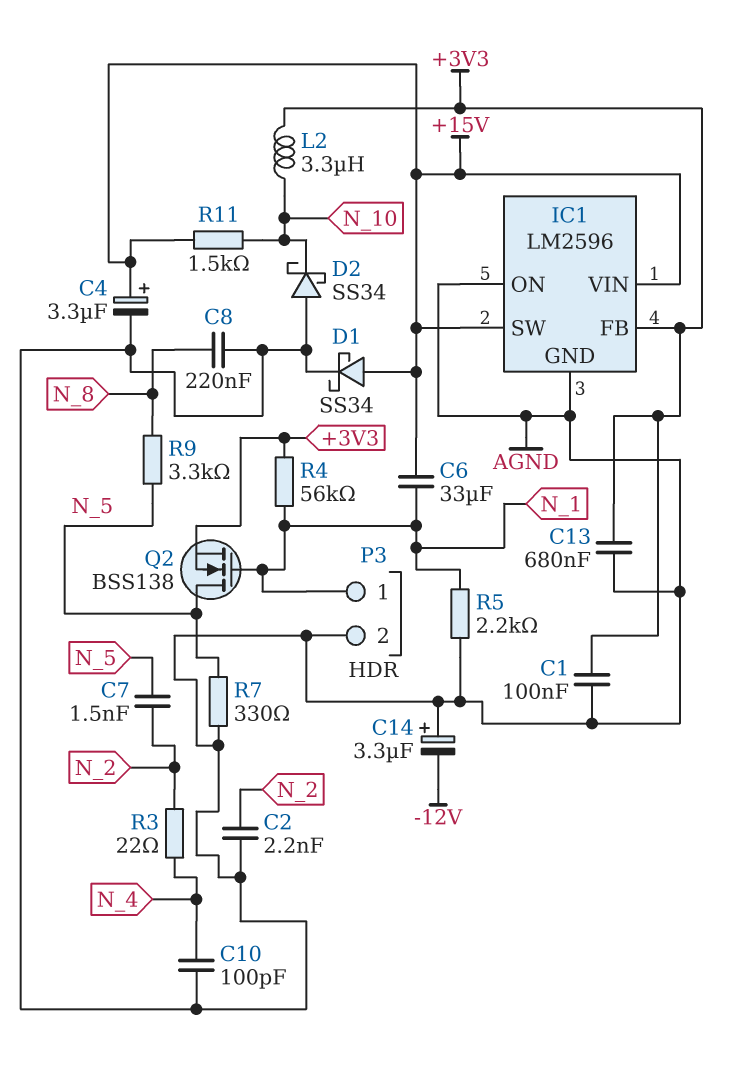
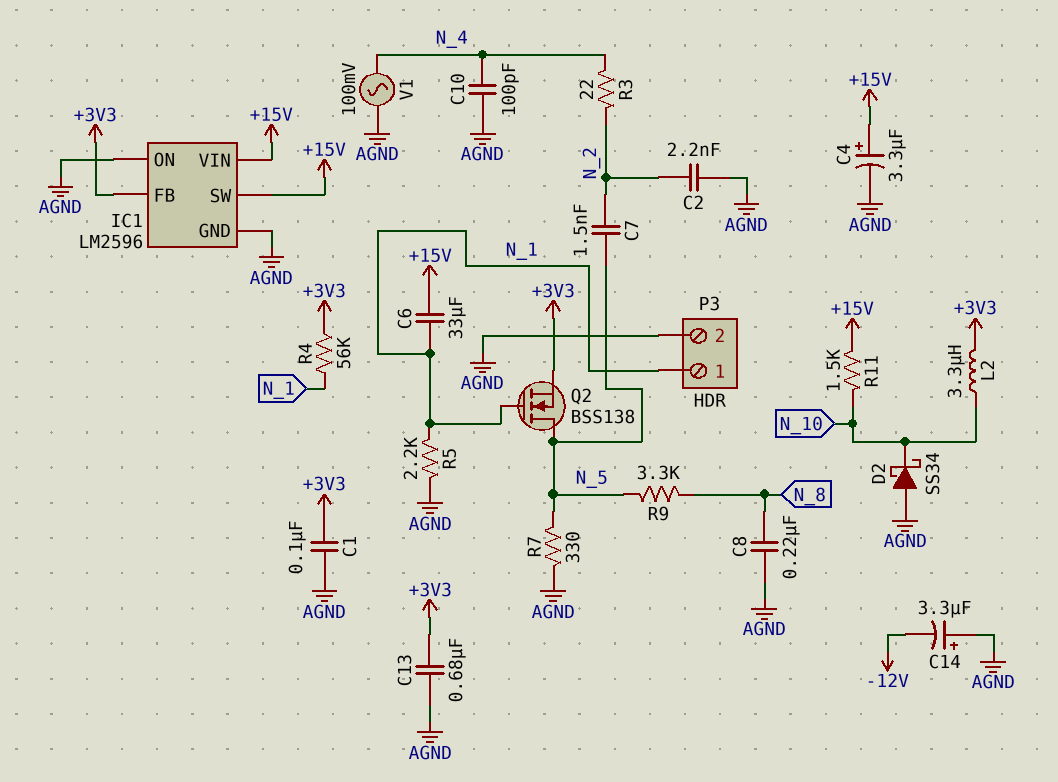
D1: schottky SS34 (A +15V, K AGND) -> none
V1: none -> AC 100mV (AGND, N_4)

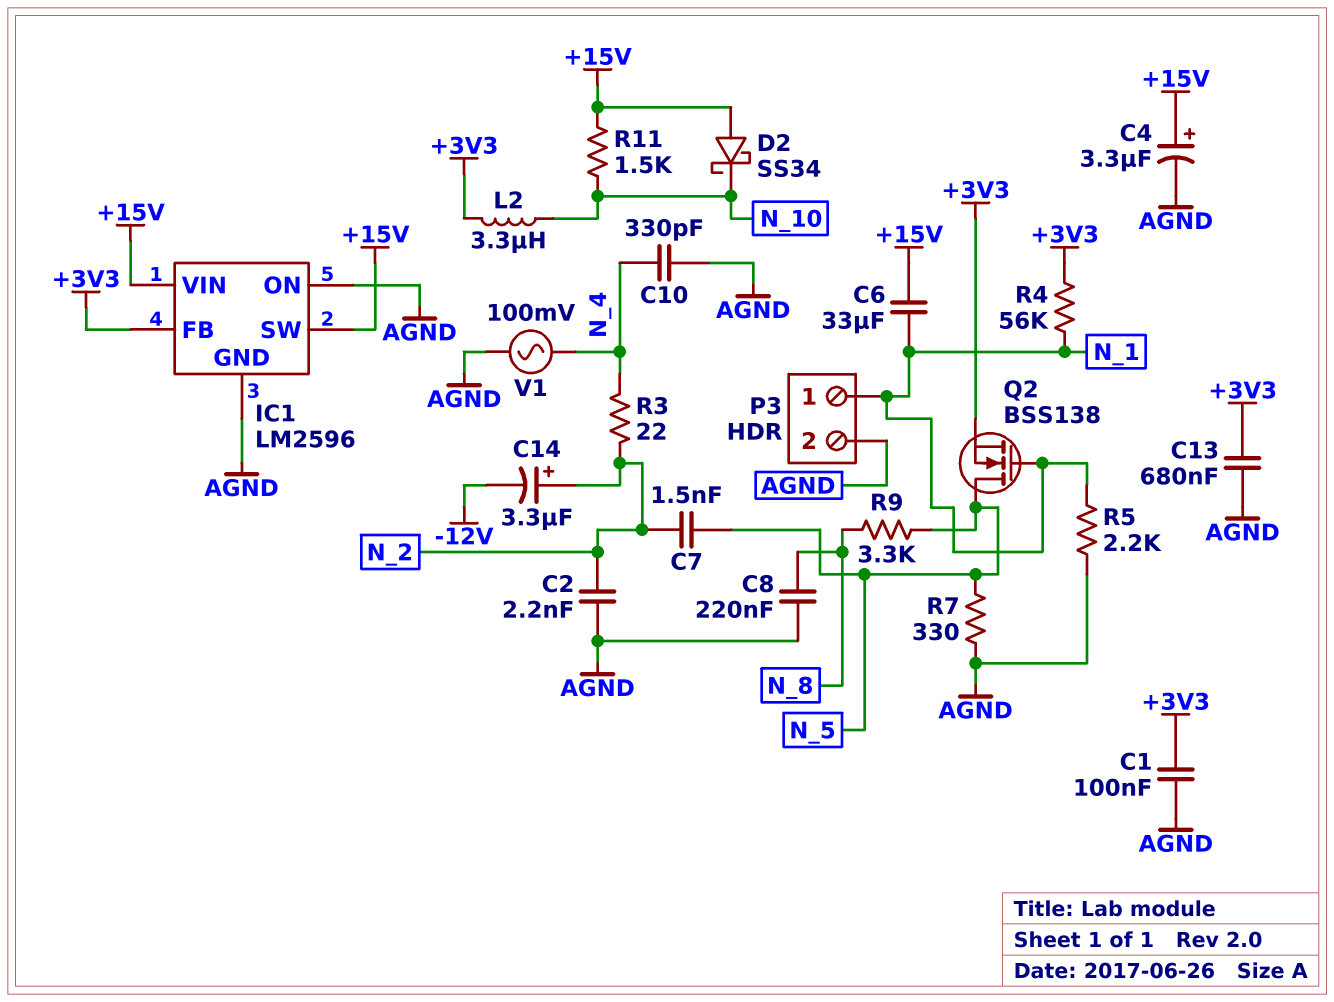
C10: 100pF (AGND, N_4) -> 330pF (AGND, N_4)
C14: 3.3uF (plus AGND, minus -12V) -> 3.3uF (plus N_2, minus -12V)
D2: schottky SS34 (A AGND, K N_10) -> schottky SS34 (A +15V, K N_10)

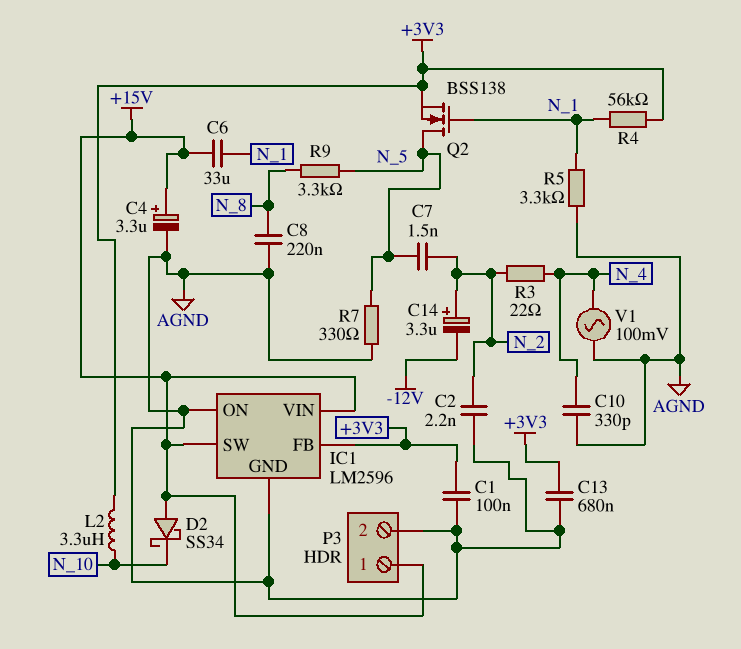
P3 pin 1: N_1 -> +15V
R5: 2.2k (AGND, N_1) -> 3.3k (AGND, N_1)
R11: 1.5k (+15V, N_10) -> none

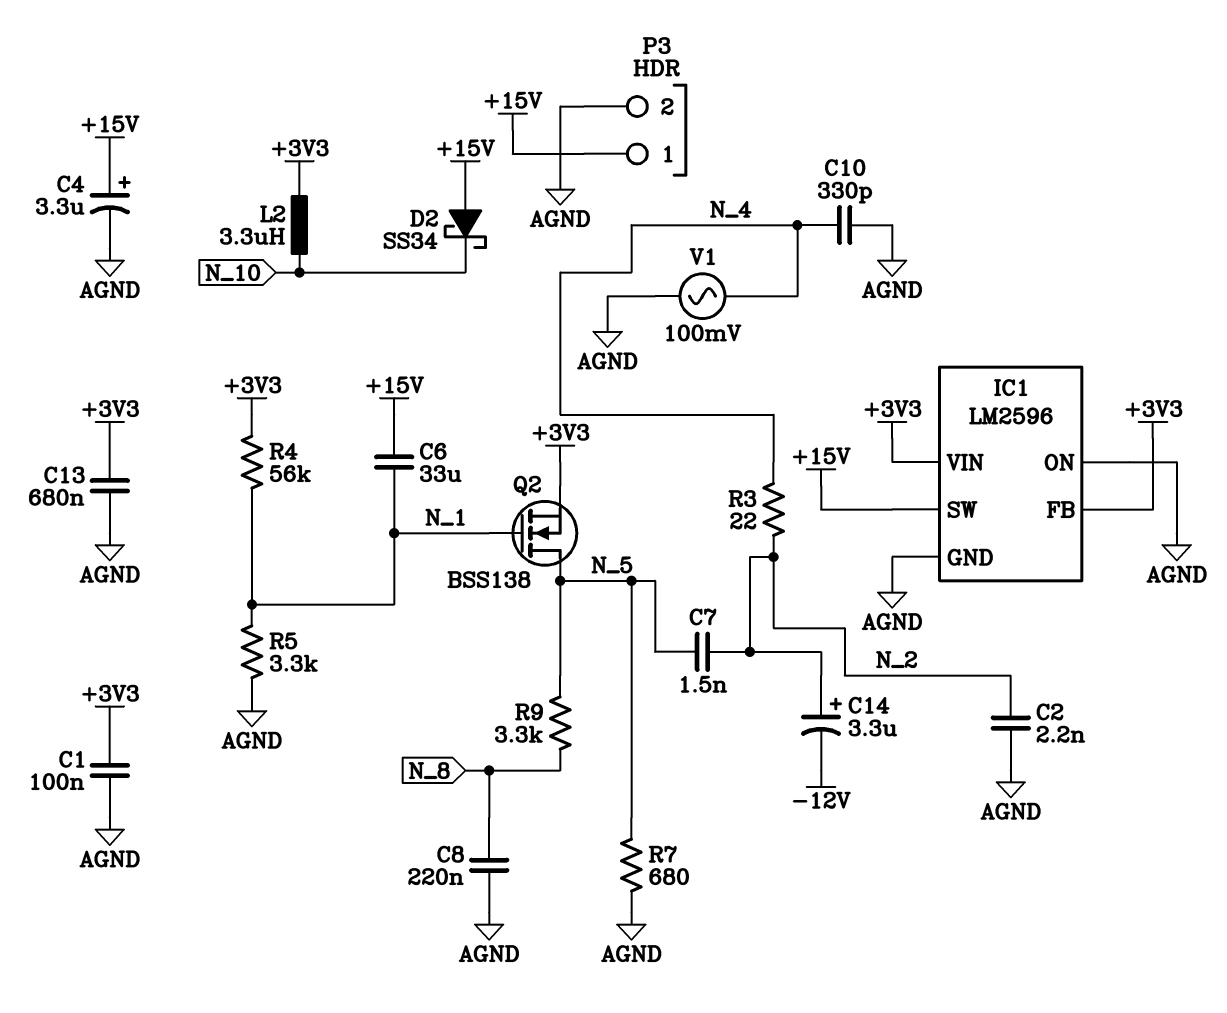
IC1 pin VIN: +15V -> +3V3
R7: 330 (AGND, N_5) -> 680 (AGND, N_5)

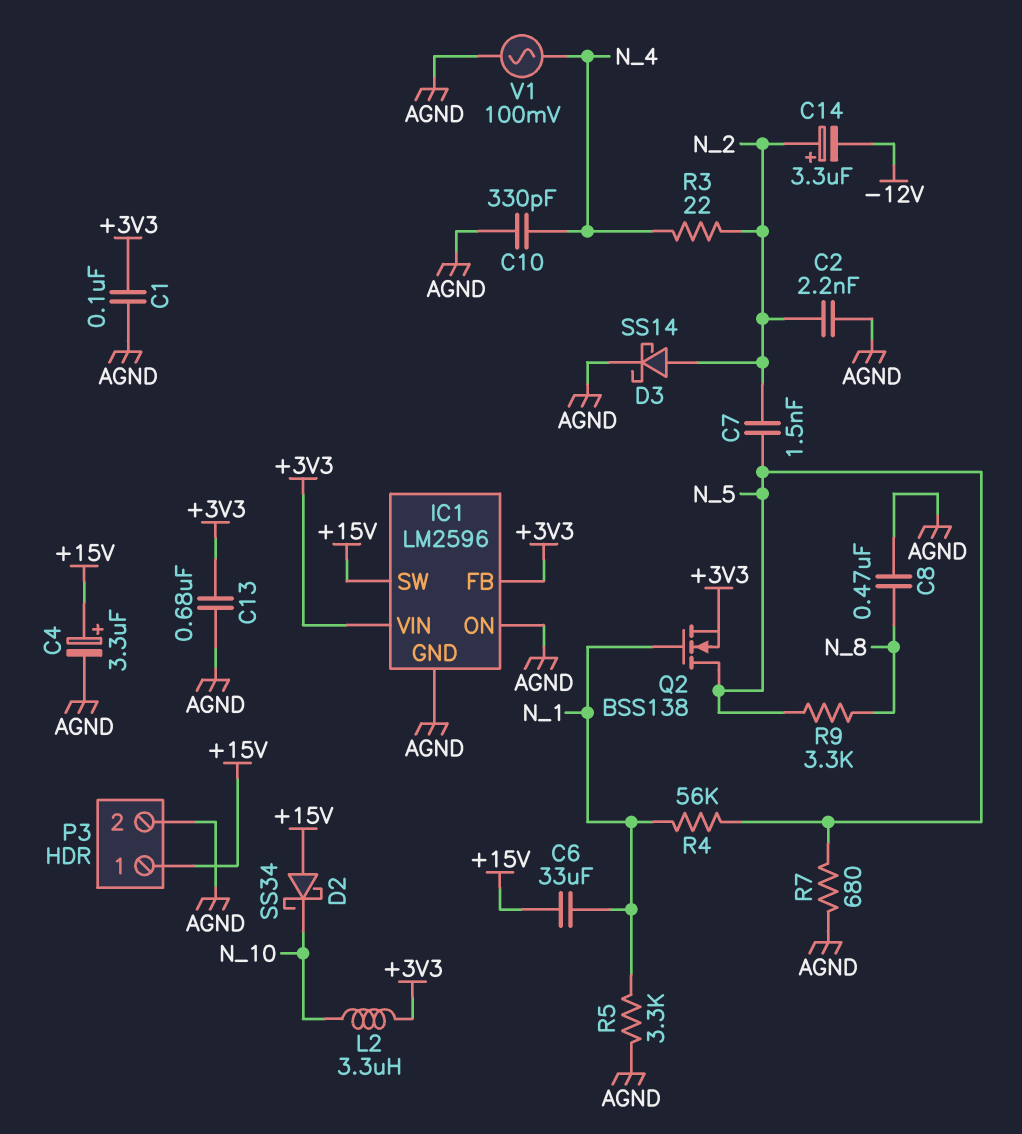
C8: 220nF (AGND, N_8) -> 470nF (AGND, N_8)
D3: none -> schottky SS14 (A N_2, K AGND)
R4: 56k (+3V3, N_1) -> 56k (N_1, N_5)

